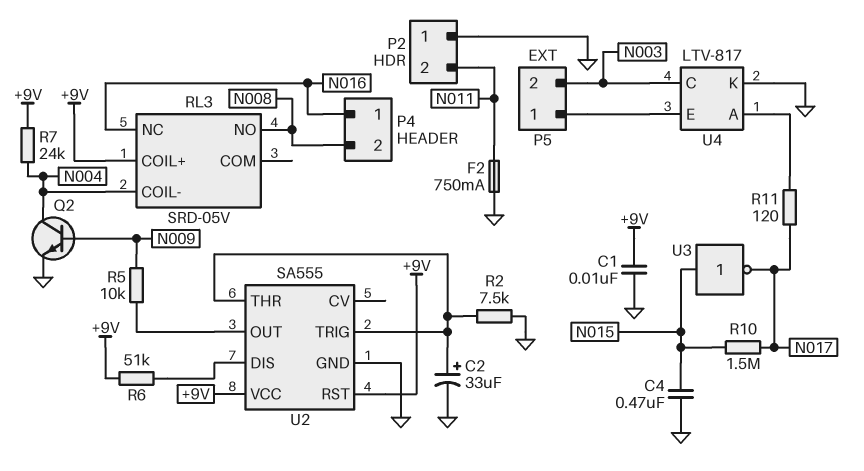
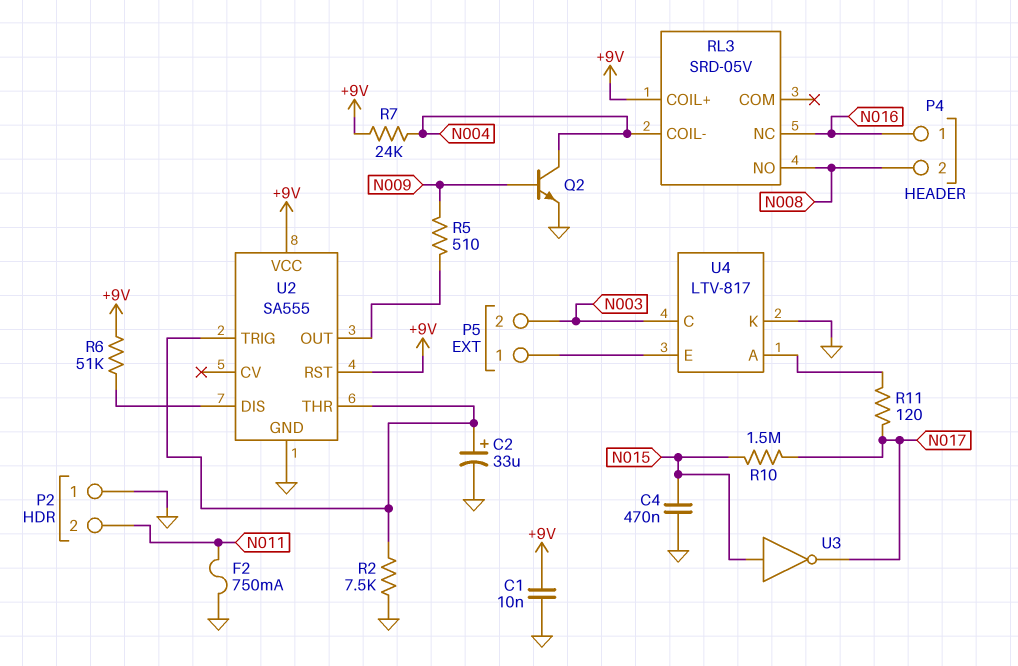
R5: 10k (N009, U2/OUT) -> 510 (N009, U2/OUT)

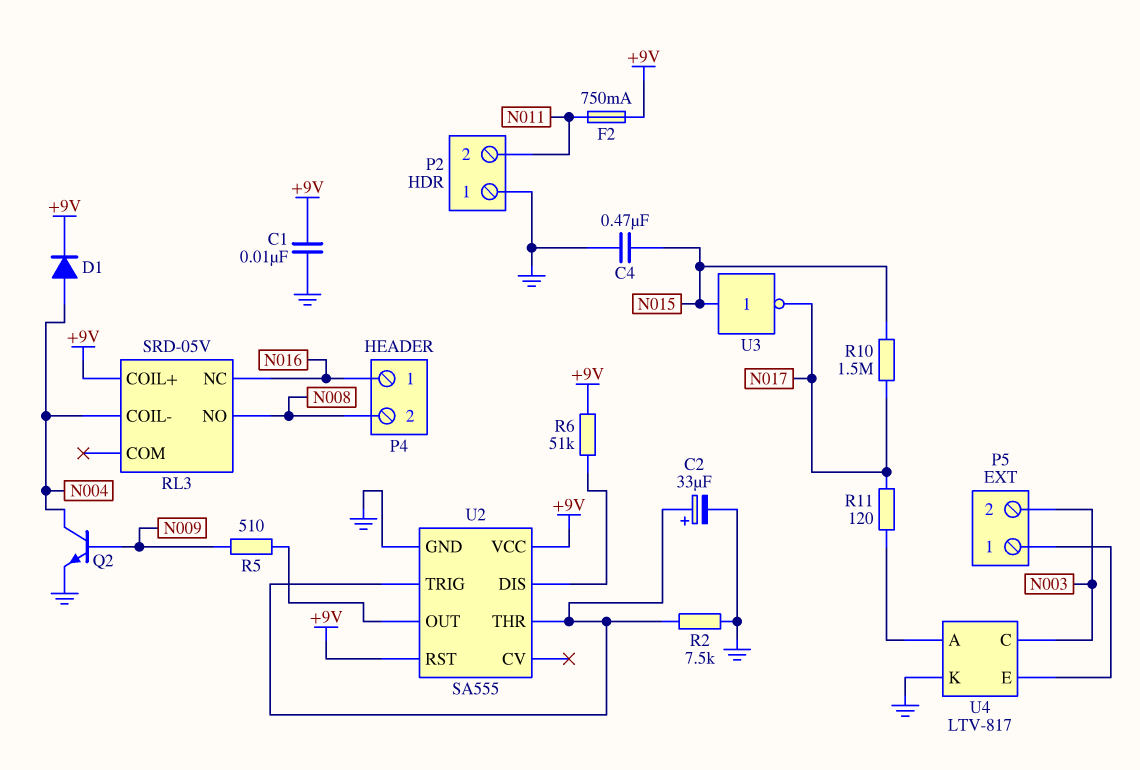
D1: none -> diode (A N004, K +9V)
F2: 750mA (GND, N011) -> 750mA (+9V, N011)
R7: 24k (+9V, N004) -> none

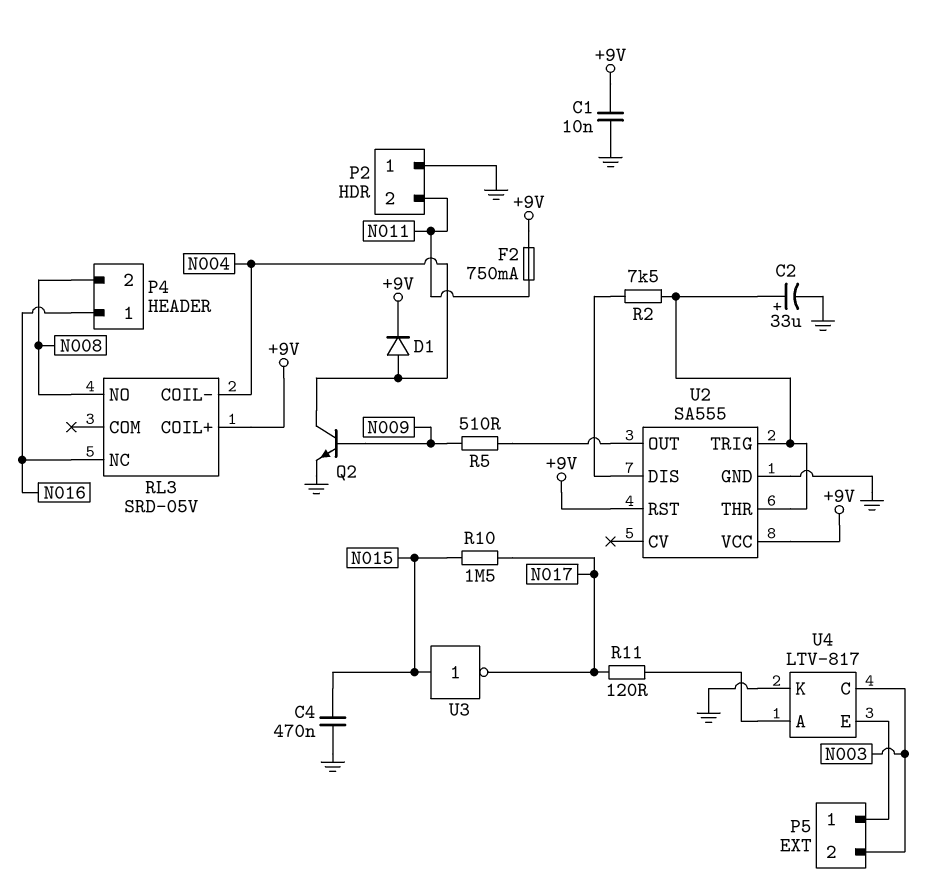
R2: 7.5k (GND, U2/THR) -> 7.5k (U2/DIS, U2/THR)
R6: 51k (+9V, U2/DIS) -> none

